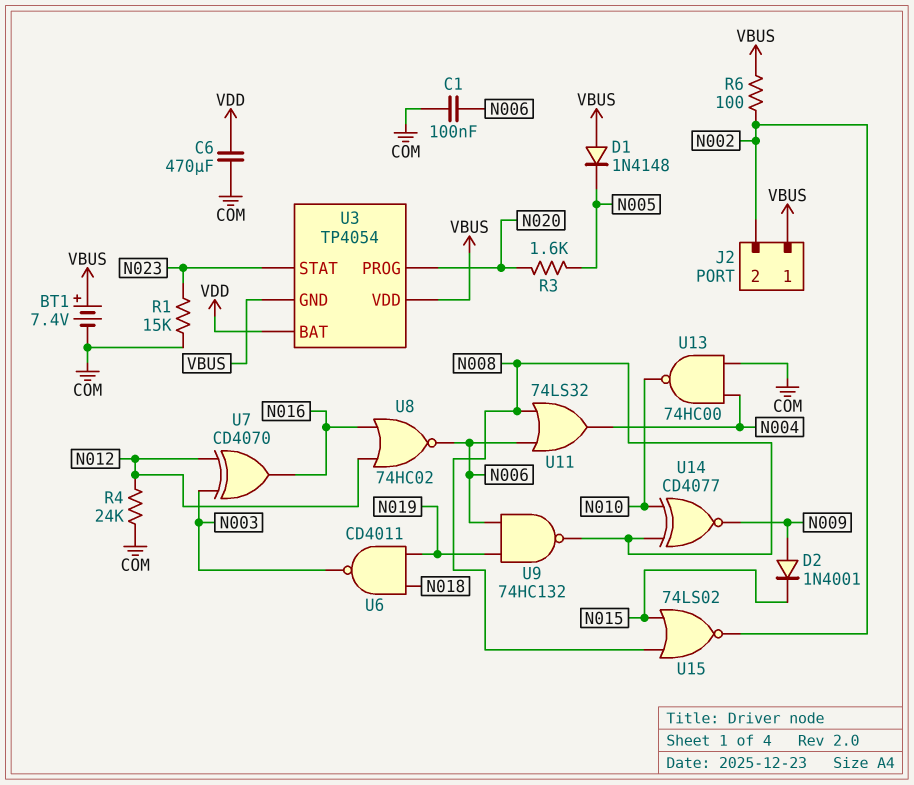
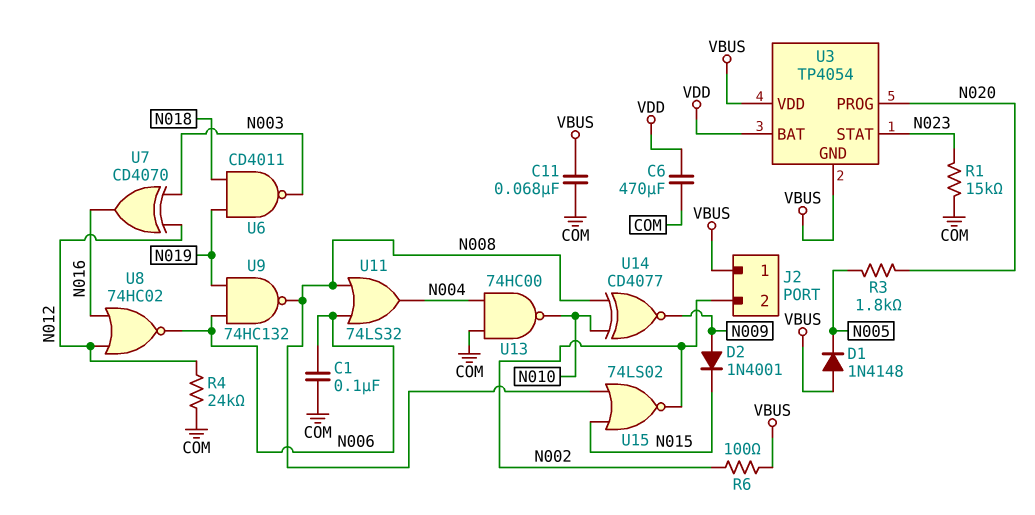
BT1: 7.4V (plus VBUS, minus COM) -> none
C11: none -> 68nF (COM, VBUS)
R3: 1.6k (N005, N020) -> 1.8k (N005, N020)

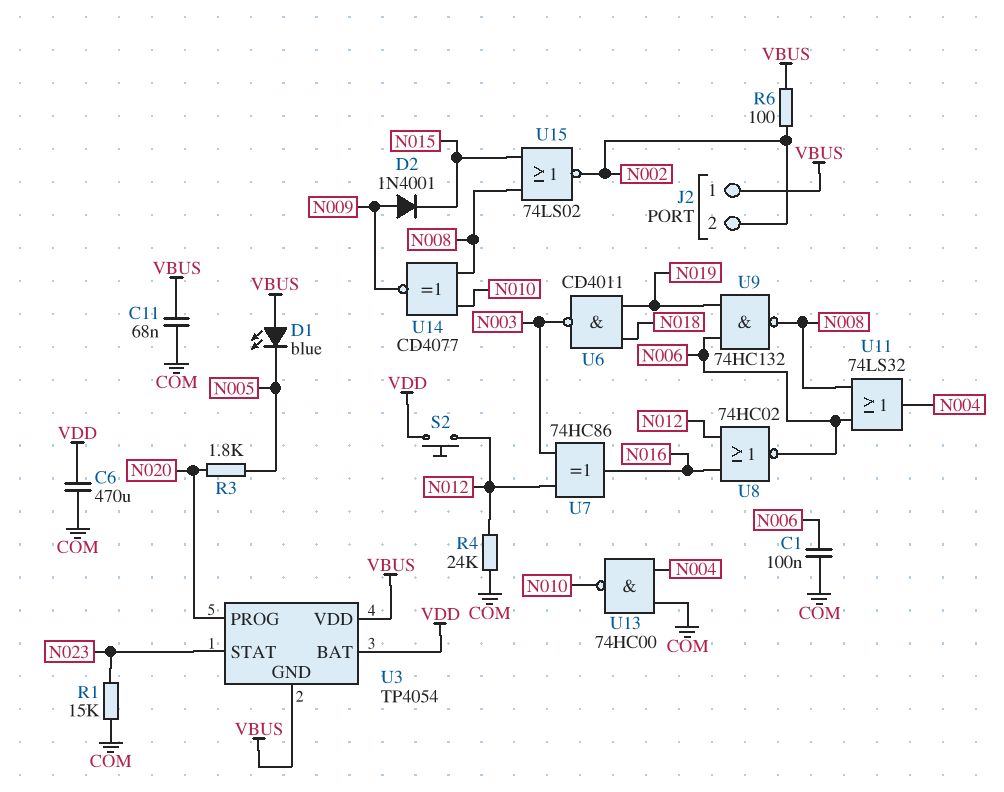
D1: diode 1N4148 (A VBUS, K N005) -> LED blue (A VBUS, K N005)
S2: none -> button (N012, VDD)
U7: XOR CD4070 (in N003, in N012, out N016) -> XOR 74HC86 (in N003, in N012, out N016)

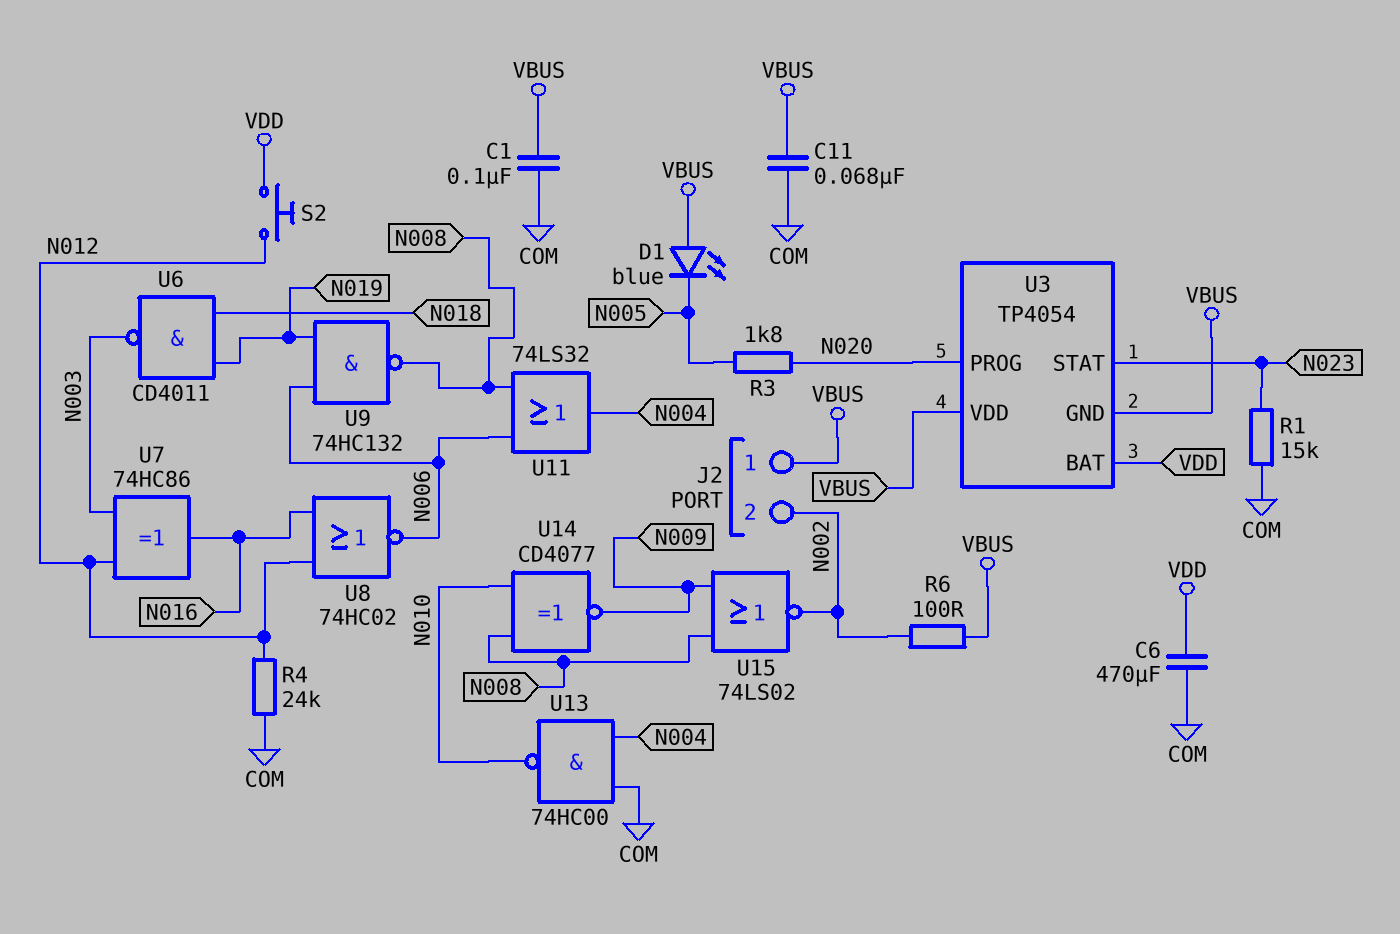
C1: 100nF (COM, N006) -> 100nF (COM, VBUS)
D2: diode 1N4001 (A N009, K N015) -> none
U15: NOR 74LS02 (in N008, in N015, out N002) -> NOR 74LS02 (in N008, in N009, out N002)

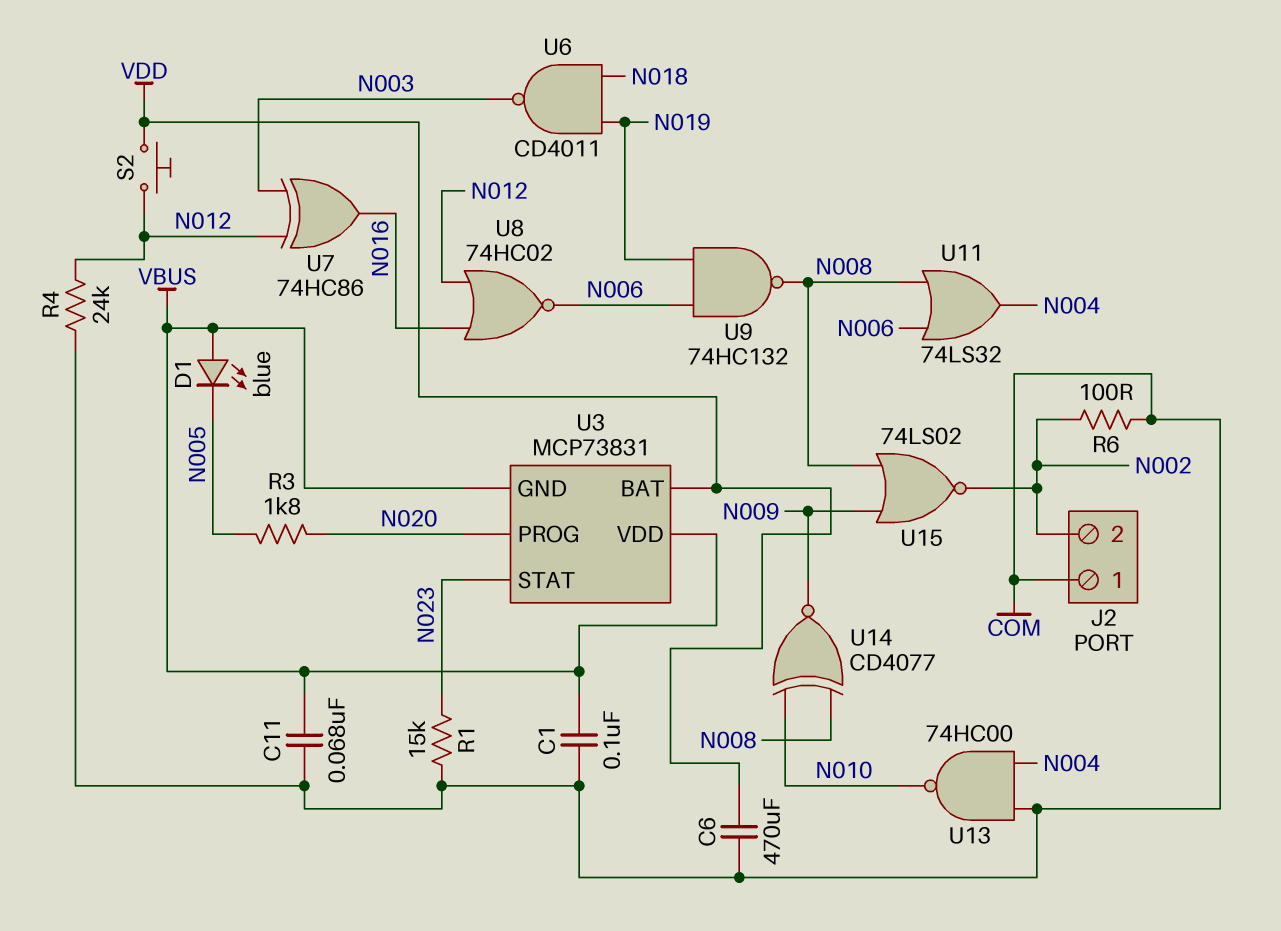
J2 pin 1: VBUS -> COM
R6: 100 (N002, VBUS) -> 100 (COM, N002)
U3: TP4054 -> MCP73831

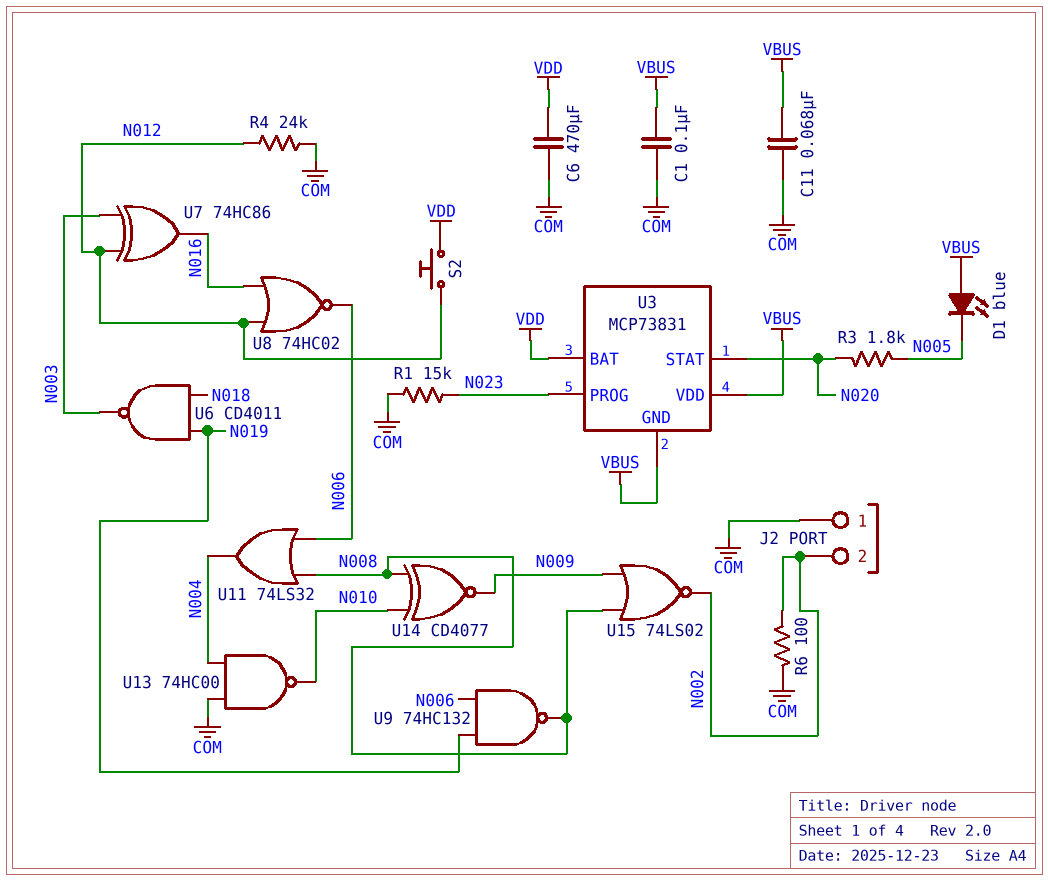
U3 pin PROG: N020 -> N023
U3 pin STAT: N023 -> N020

